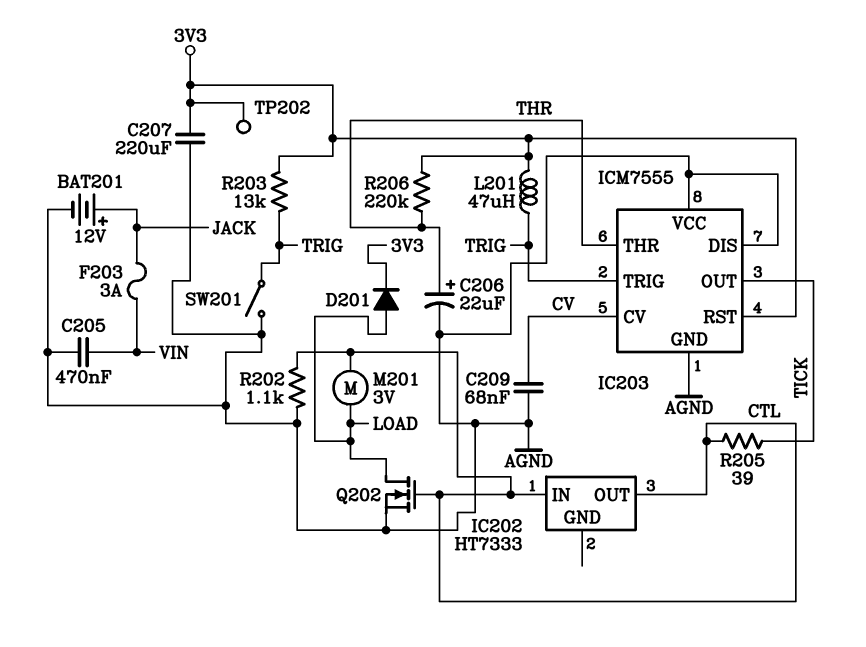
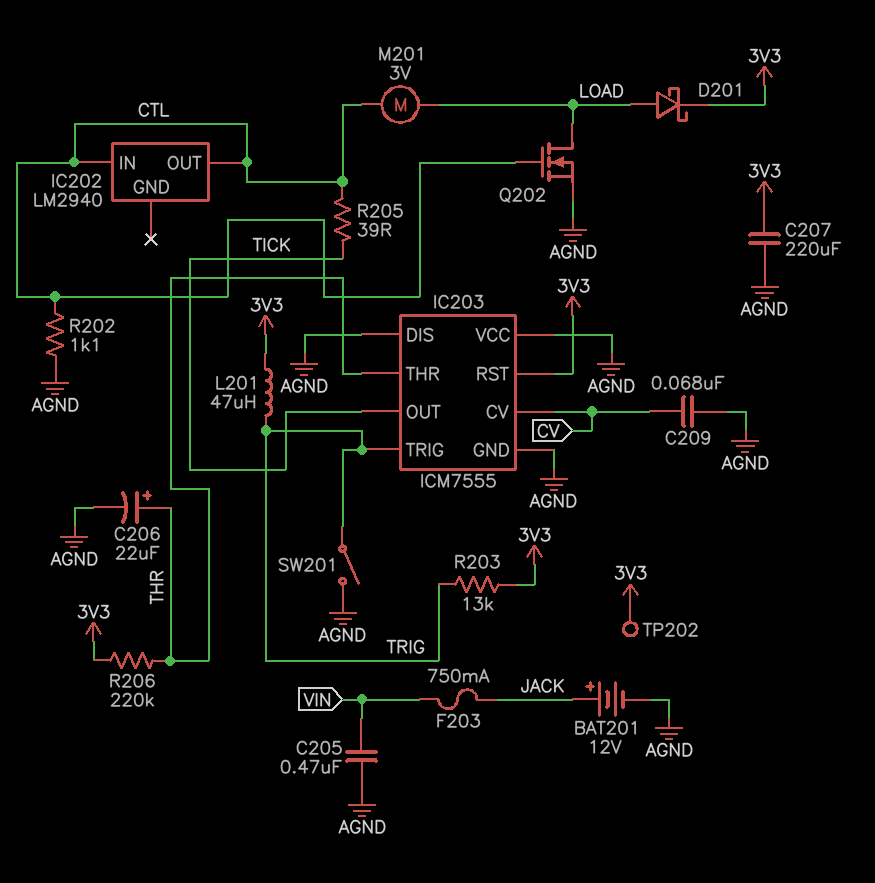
D201: diode (A LOAD, K 3V3) -> schottky (A LOAD, K 3V3)
F203: 3A (JACK, VIN) -> 750mA (JACK, VIN)
IC202: HT7333 -> LM2940

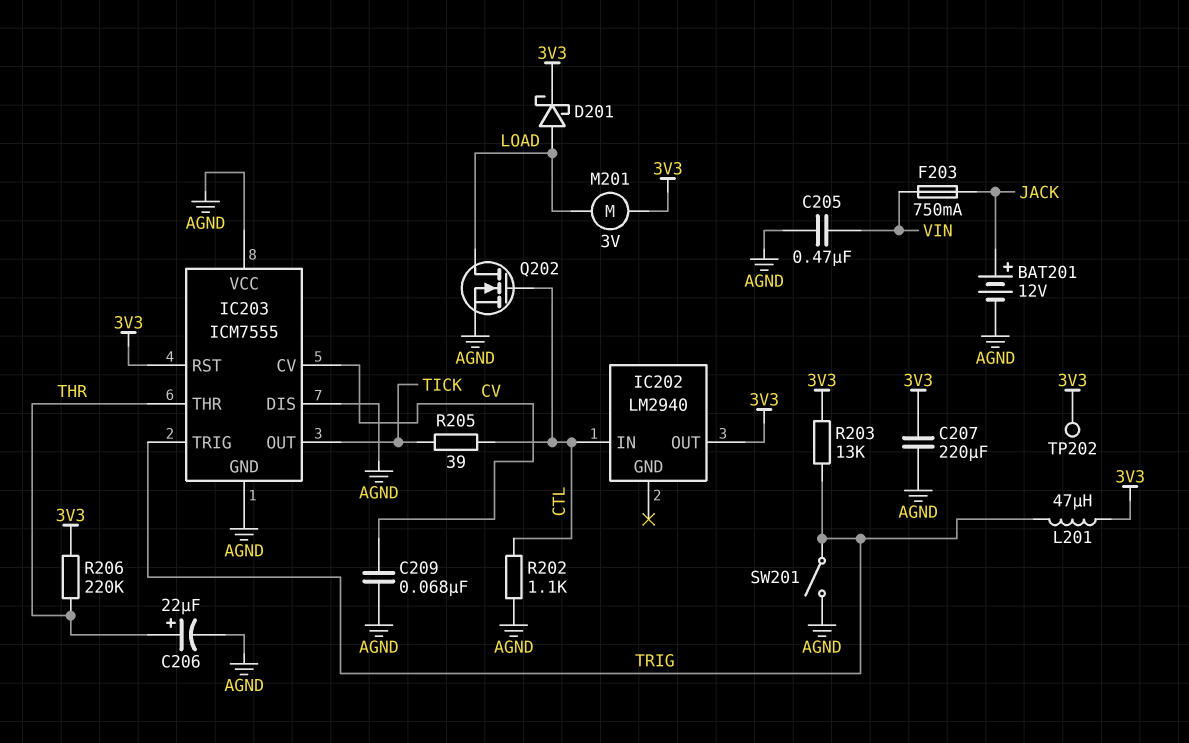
IC202 pin OUT: CTL -> 3V3
M201: motor 3V (CTL, LOAD) -> motor 3V (3V3, LOAD)

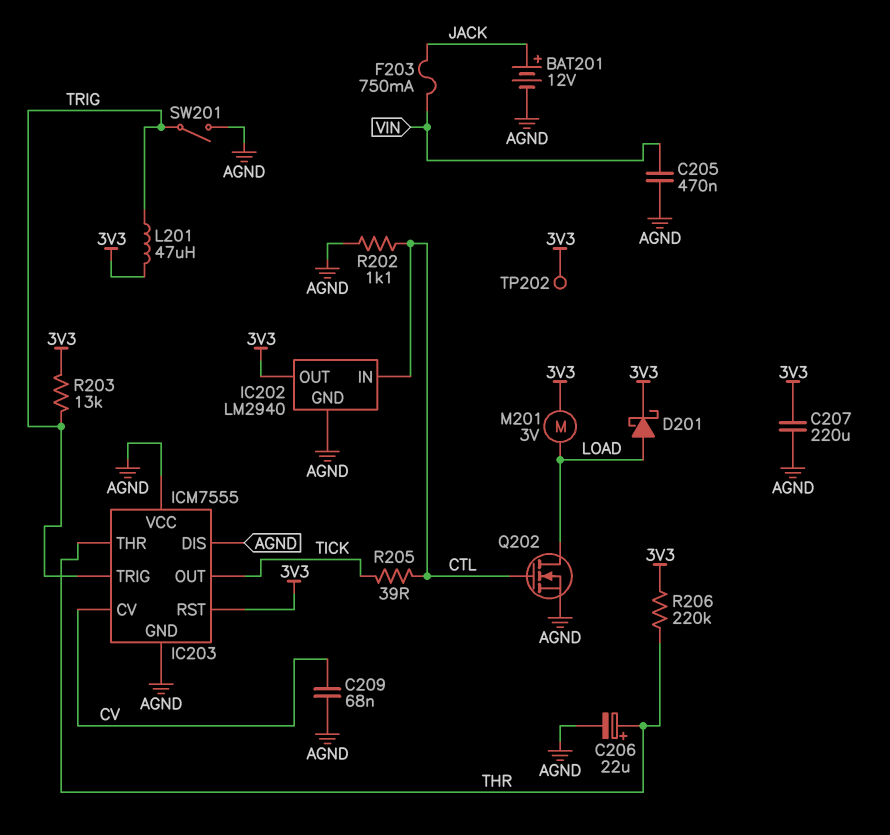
IC202 pin GND: none -> AGND

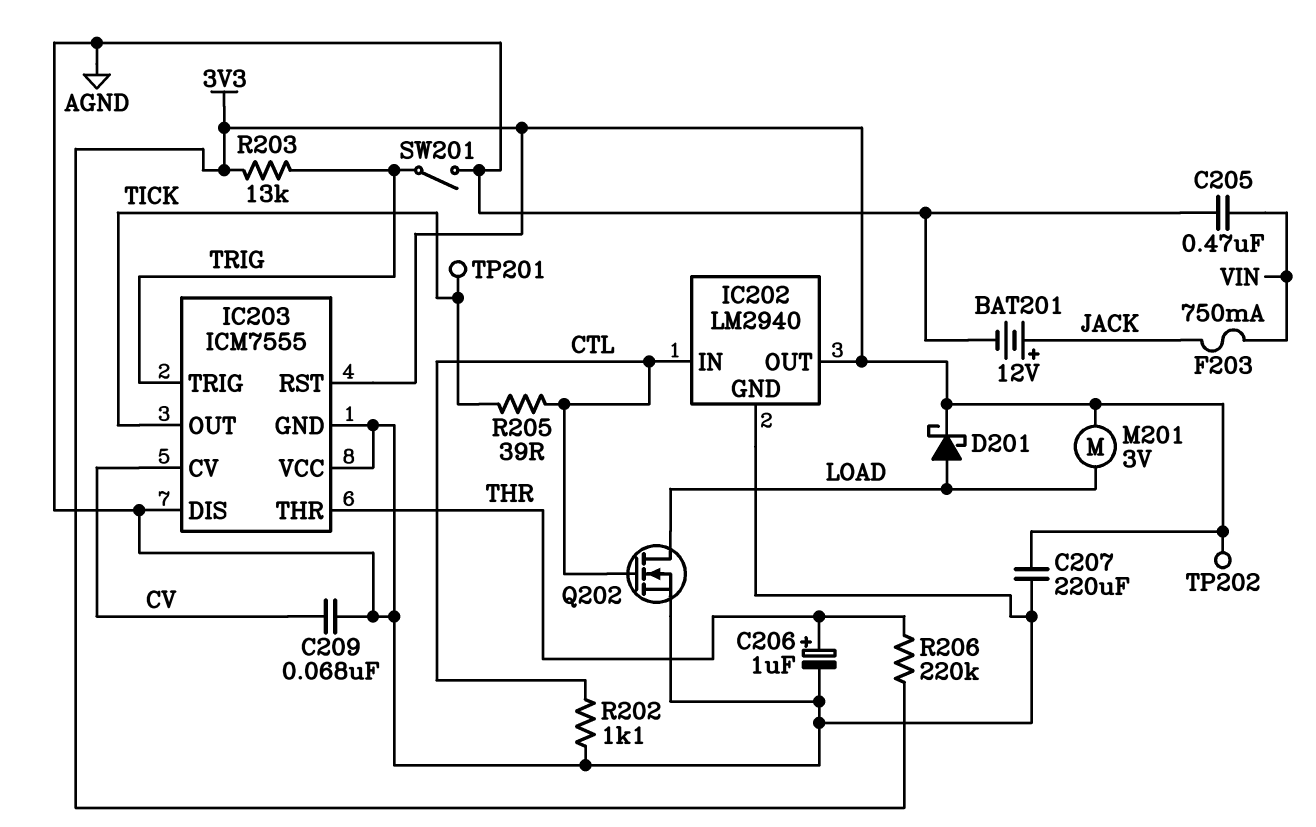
C206: 22uF (plus THR, minus AGND) -> 1uF (plus THR, minus AGND)
L201: 47uH (3V3, TRIG) -> none
TP201: none -> test point (TICK)

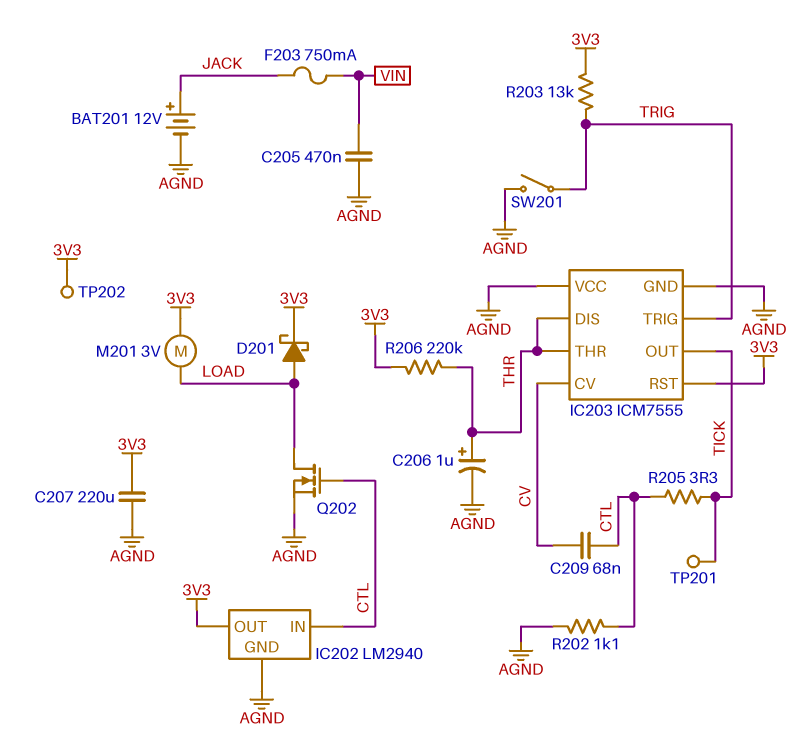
C209: 68nF (AGND, CV) -> 68nF (CTL, CV)
IC203 pin DIS: AGND -> THR
R205: 39 (CTL, TICK) -> 3.3 (CTL, TICK)

